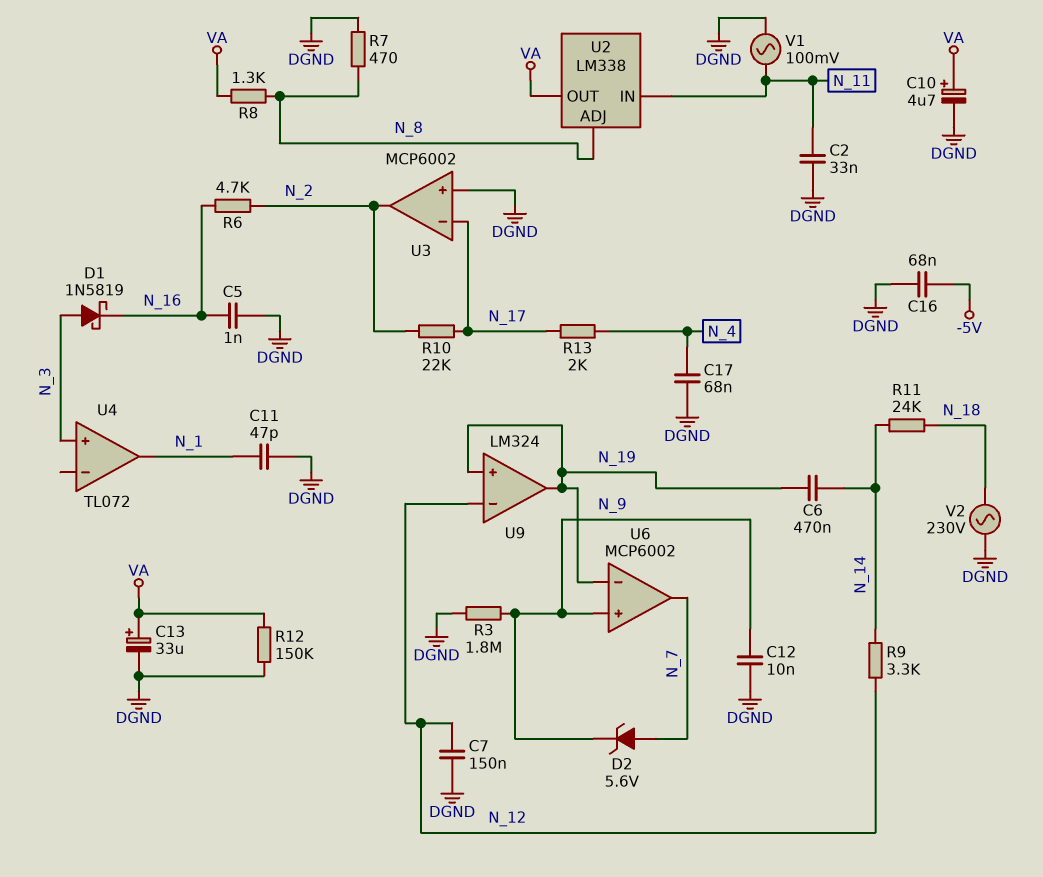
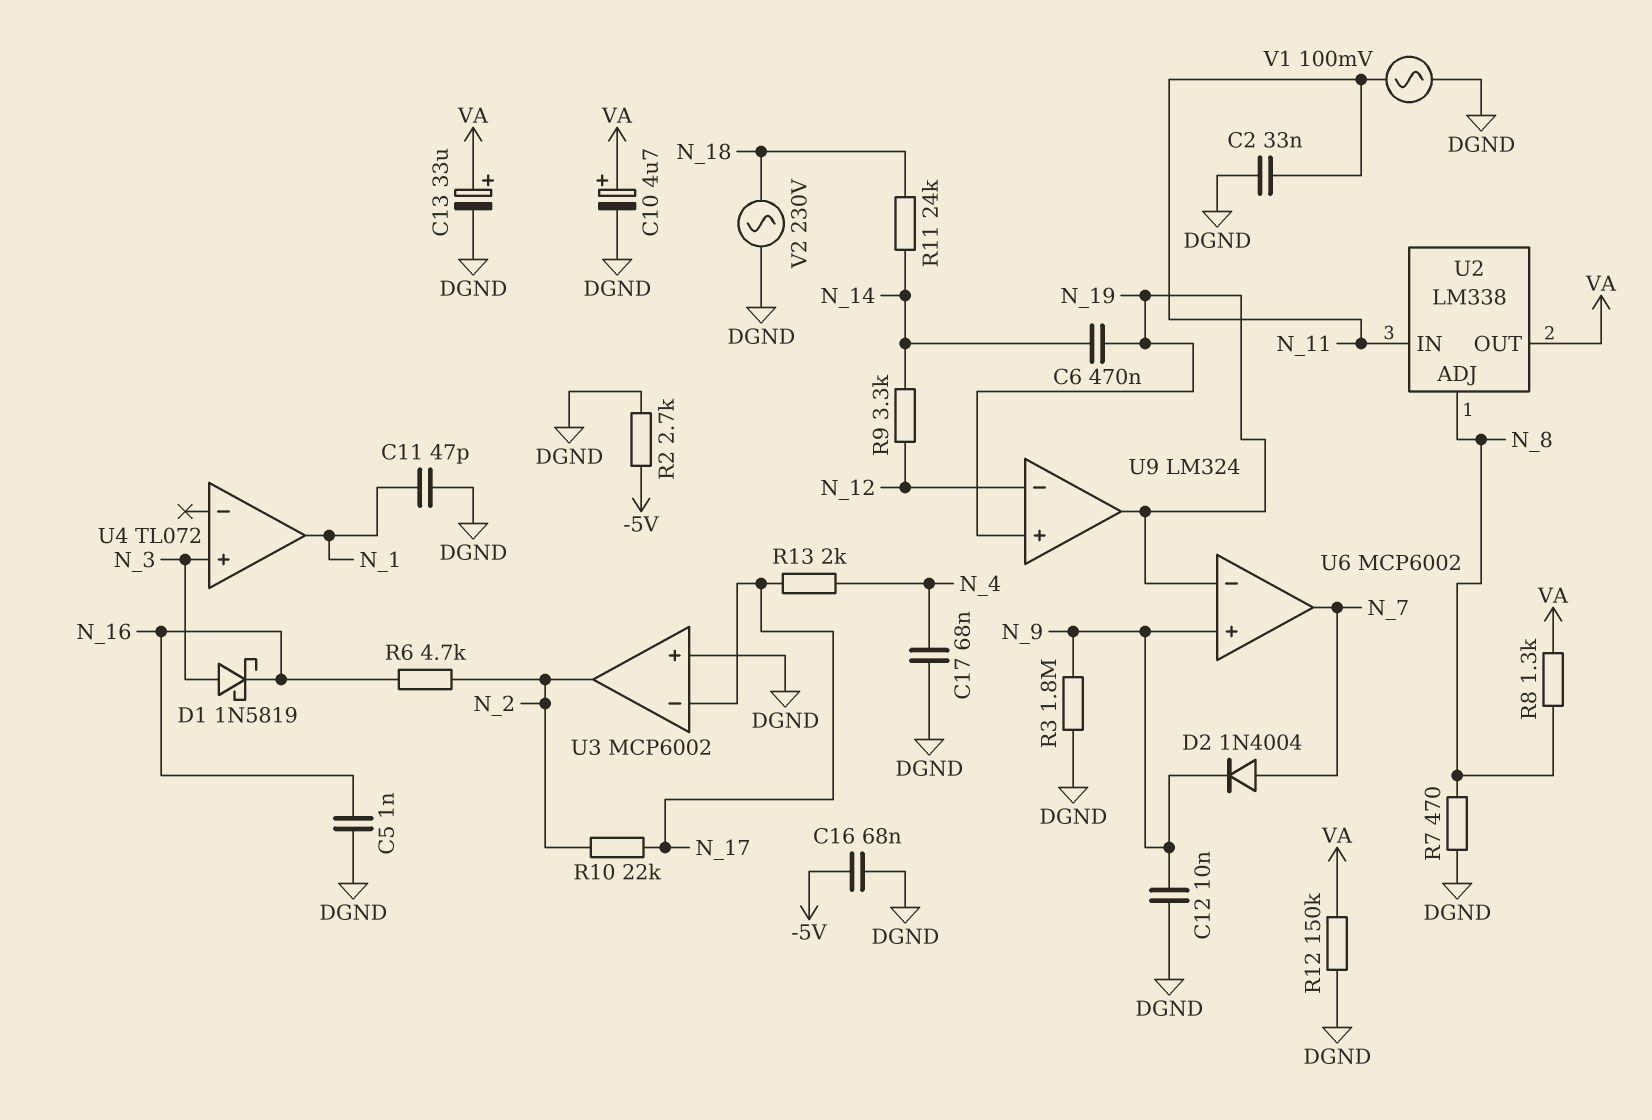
C7: 150nF (DGND, N_12) -> none
D2: zener 5.6V (A N_7, K N_9) -> diode 1N4004 (A N_7, K N_9)
R2: none -> 2.7k (-5V, DGND)

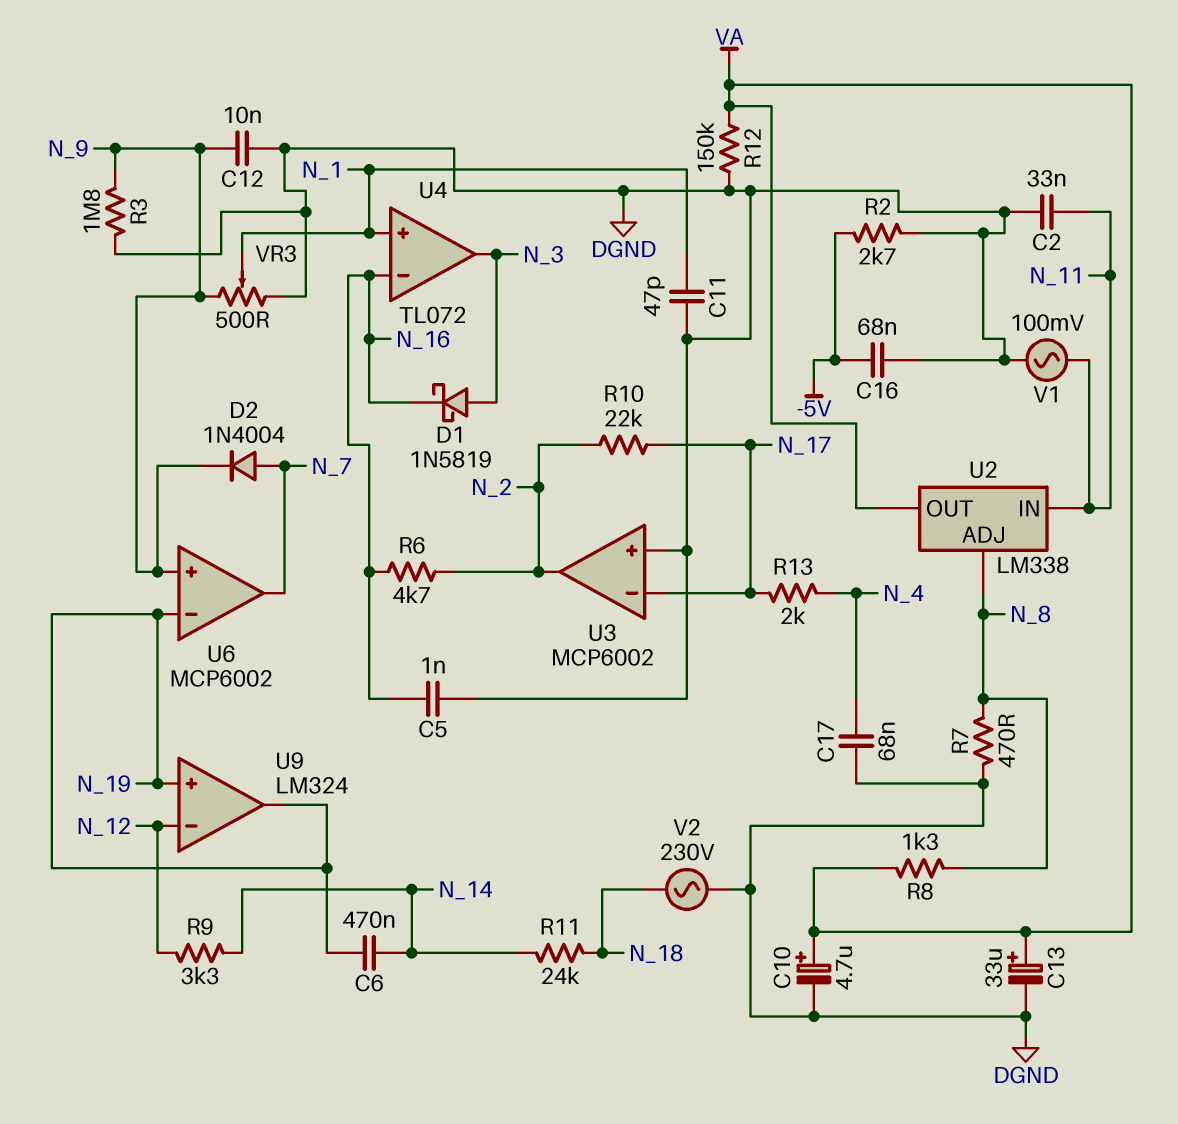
U4 pin in+: N_3 -> N_1
U4 pin in-: none -> N_16
U4 pin out: N_1 -> N_3
VR3: none -> 500 (DGND, N_9, wiper N_1)

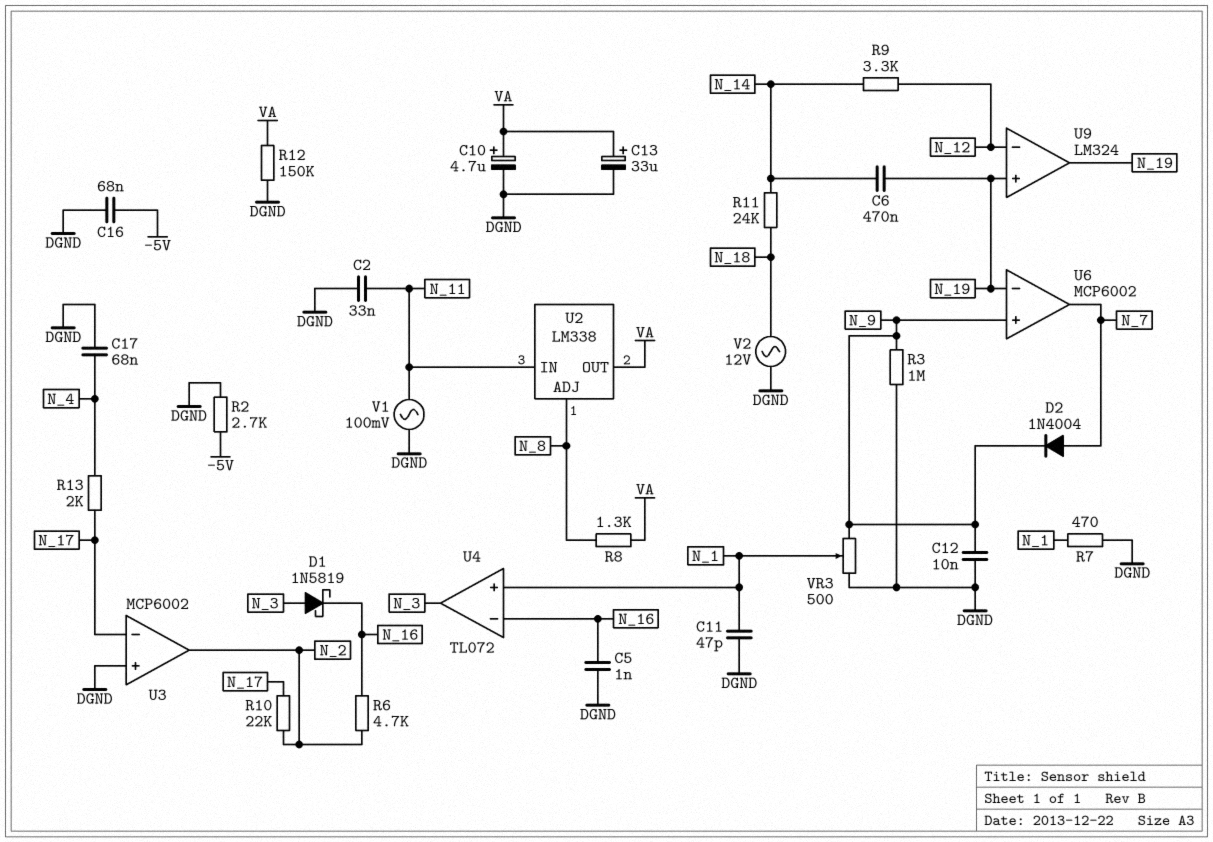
R3: 1.8M (DGND, N_9) -> 1M (DGND, N_9)
R7: 470 (DGND, N_8) -> 470 (DGND, N_1)
V2: AC 230V (DGND, N_18) -> AC 12V (DGND, N_18)

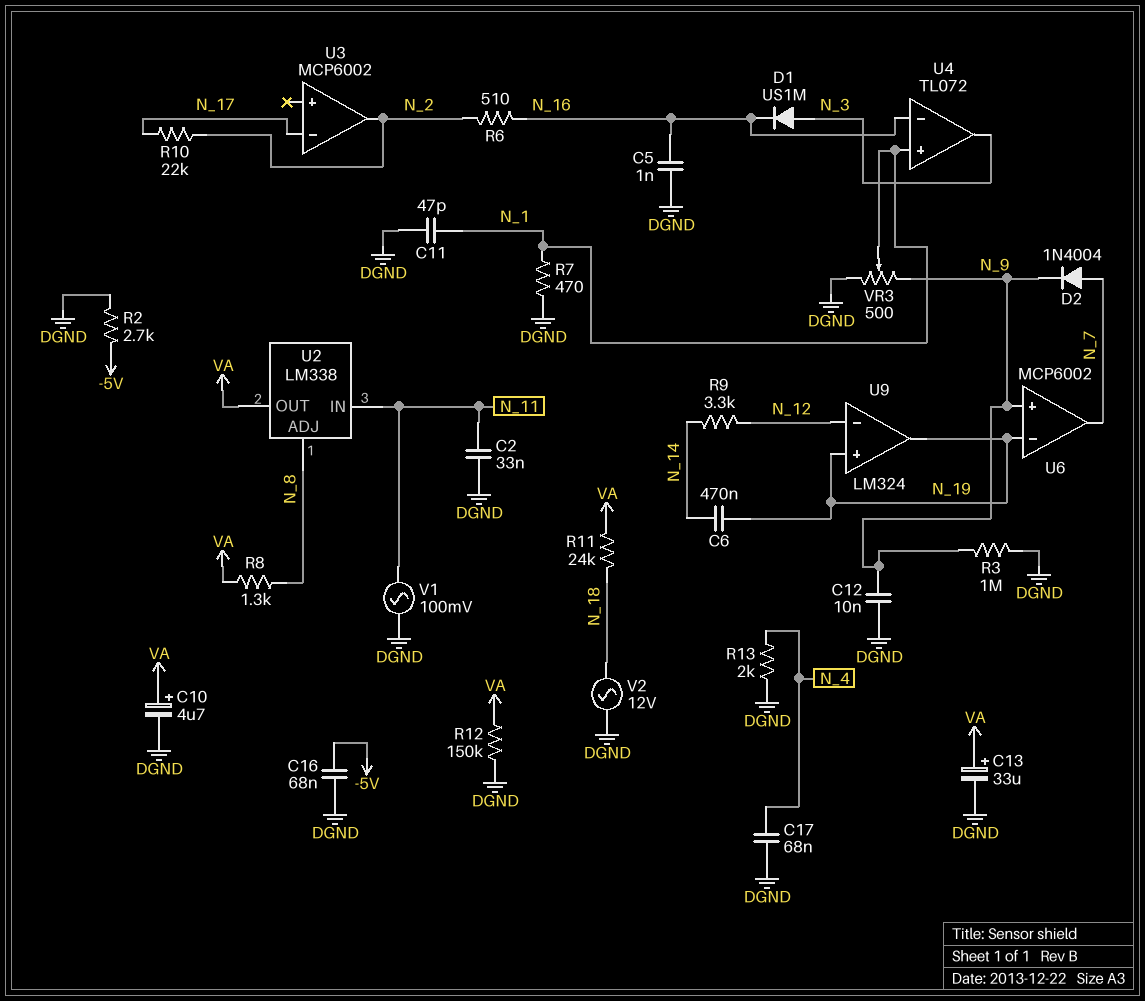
D1: schottky 1N5819 (A N_3, K N_16) -> diode US1M (A N_3, K N_16)
R6: 4.7k (N_2, N_16) -> 510 (N_2, N_16)
R11: 24k (N_14, N_18) -> 24k (N_18, VA)
R13: 2k (N_4, N_17) -> 2k (DGND, N_4)
U3 pin in+: DGND -> none

